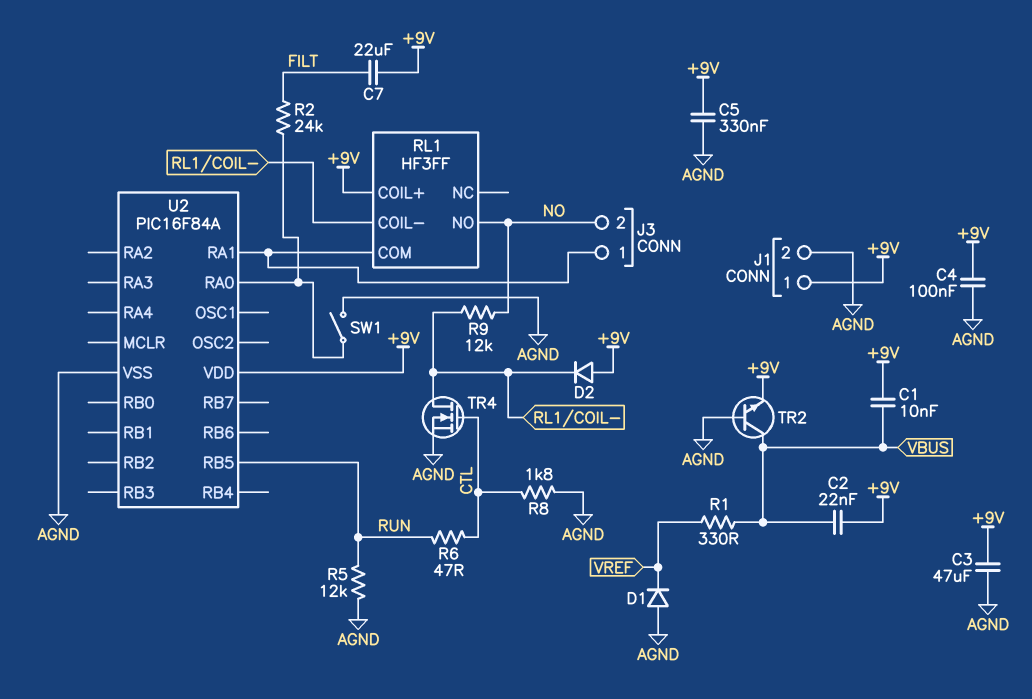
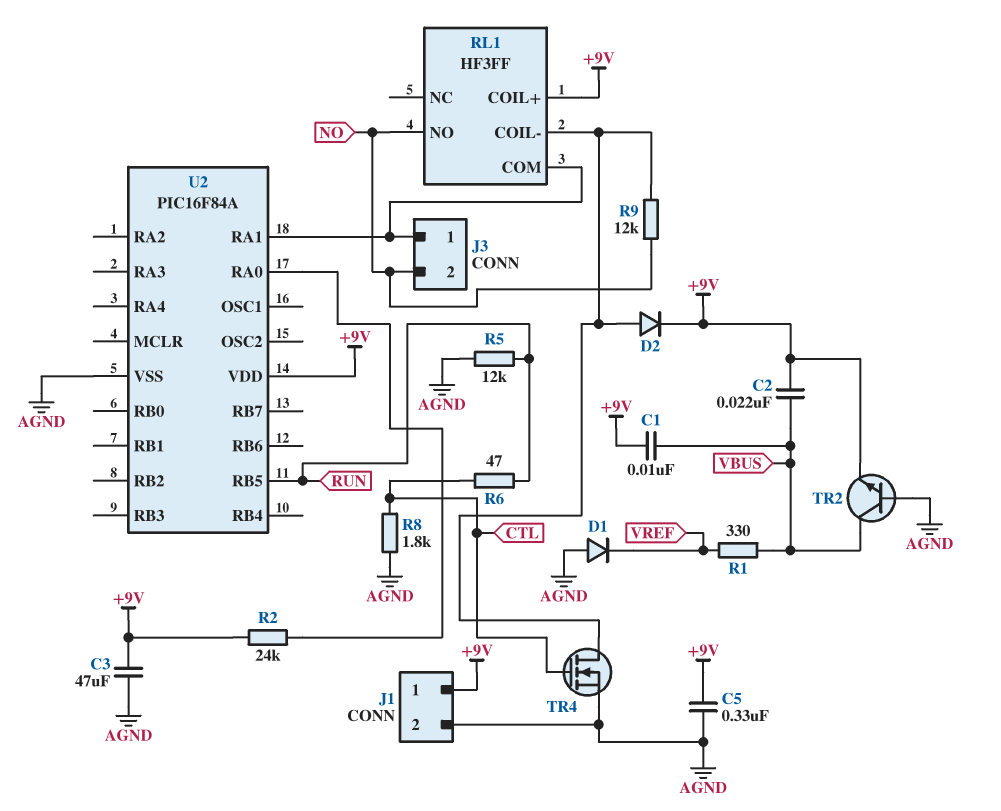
C4: 100nF (+9V, AGND) -> none
C7: 22uF (+9V, FILT) -> none
D2: diode (A +9V, K RL1/COIL-) -> diode (A RL1/COIL-, K +9V)
R2: 24k (FILT, U2/RA0) -> 24k (+9V, U2/RA0)
SW1: switch (AGND, U2/RA0) -> none

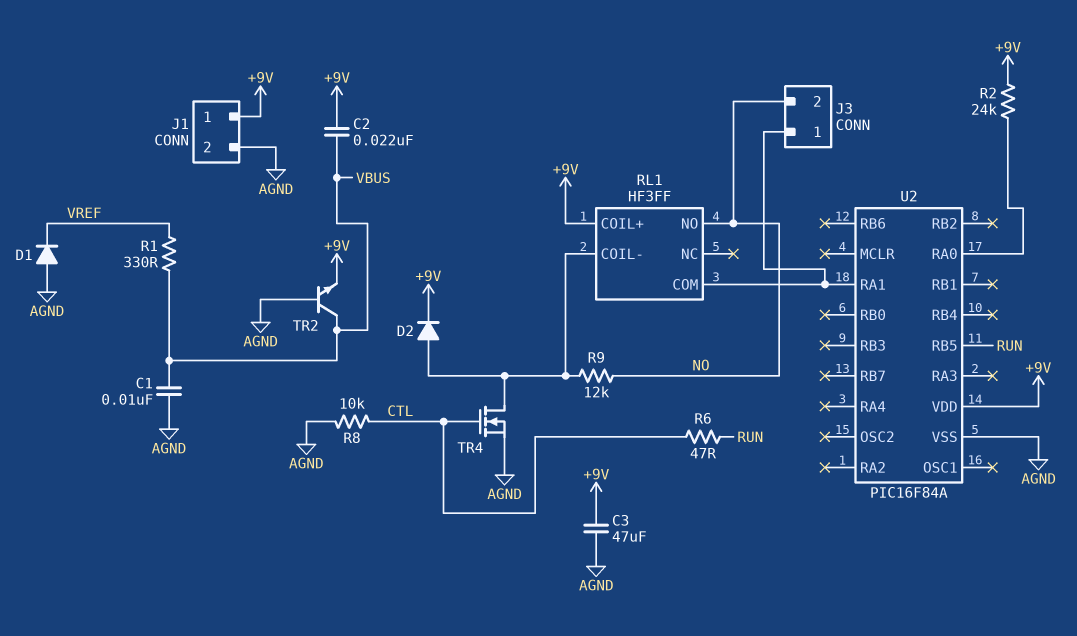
C1: 10nF (+9V, VBUS) -> 10nF (AGND, VBUS)
C5: 330nF (+9V, AGND) -> none
R5: 12k (AGND, RUN) -> none
R8: 1.8k (AGND, CTL) -> 10k (AGND, CTL)

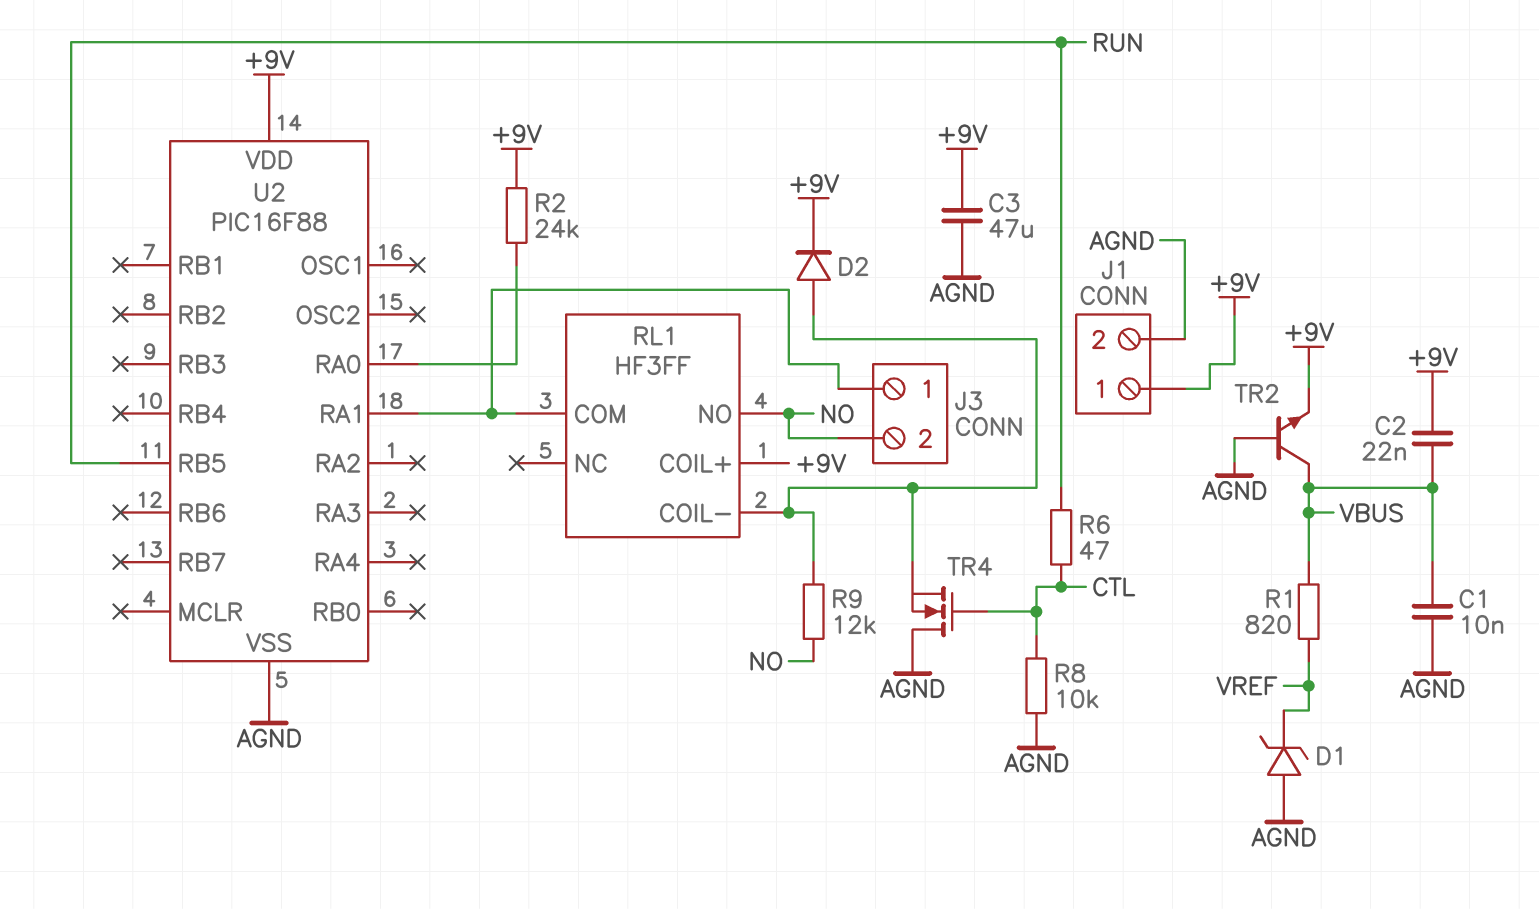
D1: diode (A AGND, K VREF) -> zener (A AGND, K VREF)
R1: 330 (VBUS, VREF) -> 820 (VBUS, VREF)
TR4: NMOS (G CTL, D RL1/COIL-, S AGND) -> NMOS (G CTL, D AGND, S RL1/COIL-)
U2: PIC16F84A -> PIC16F88

